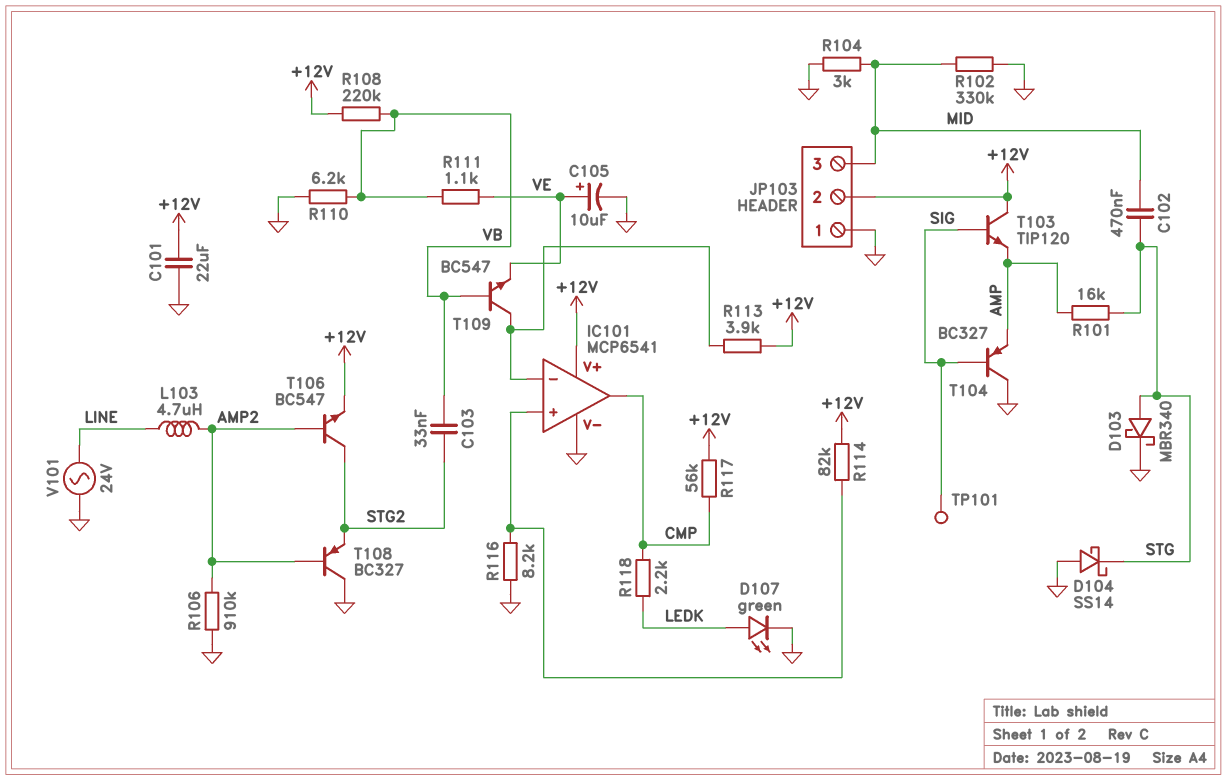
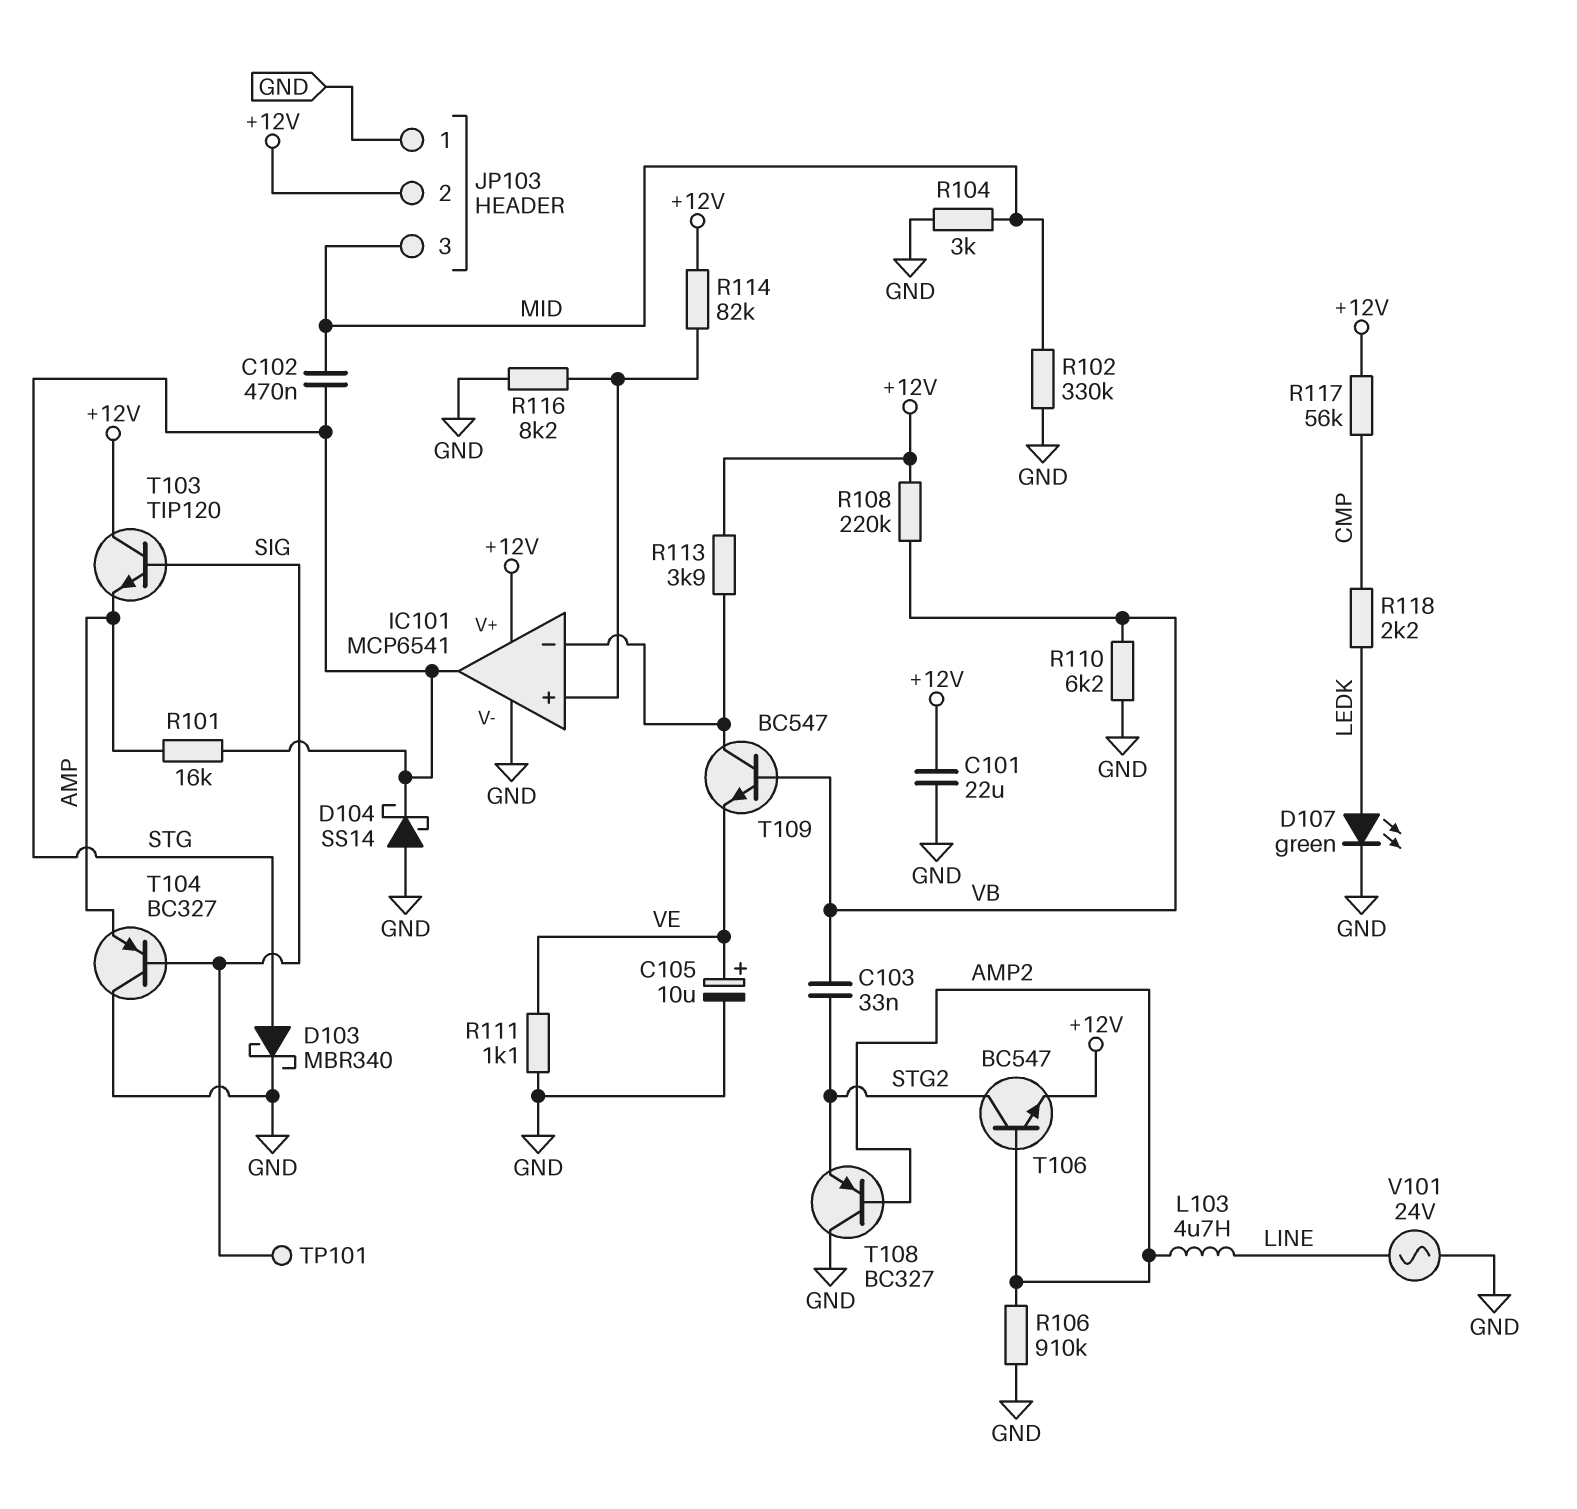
IC101 pin out: CMP -> STG
R111: 1.1k (VB, VE) -> 1.1k (GND, VE)

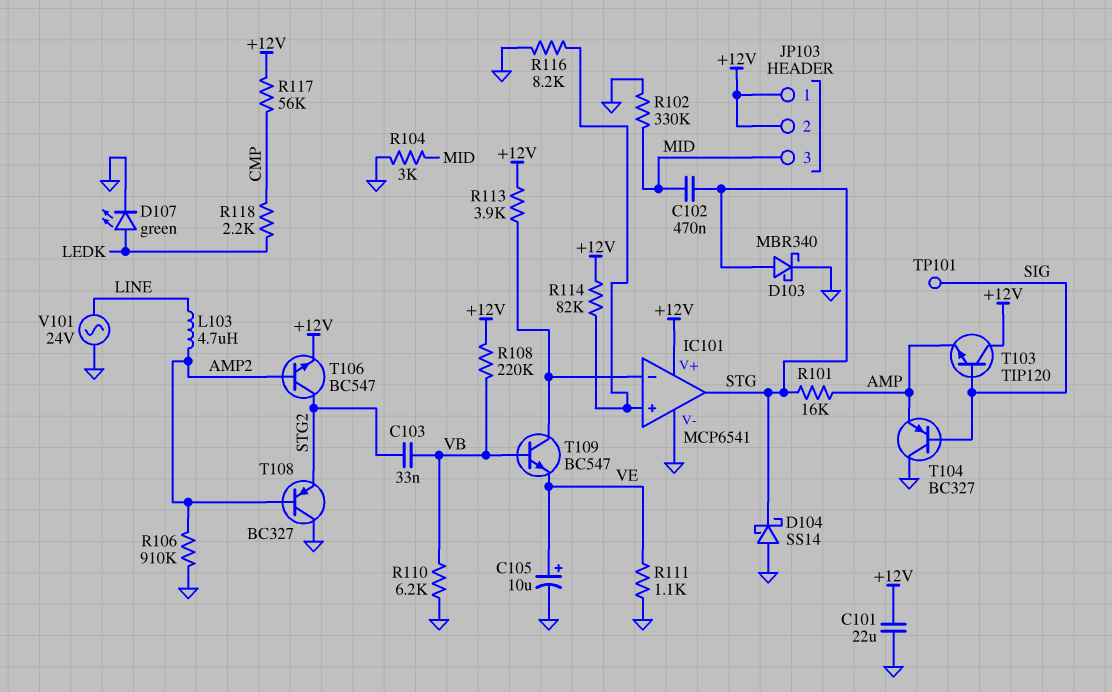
JP103 pin 1: GND -> +12V

